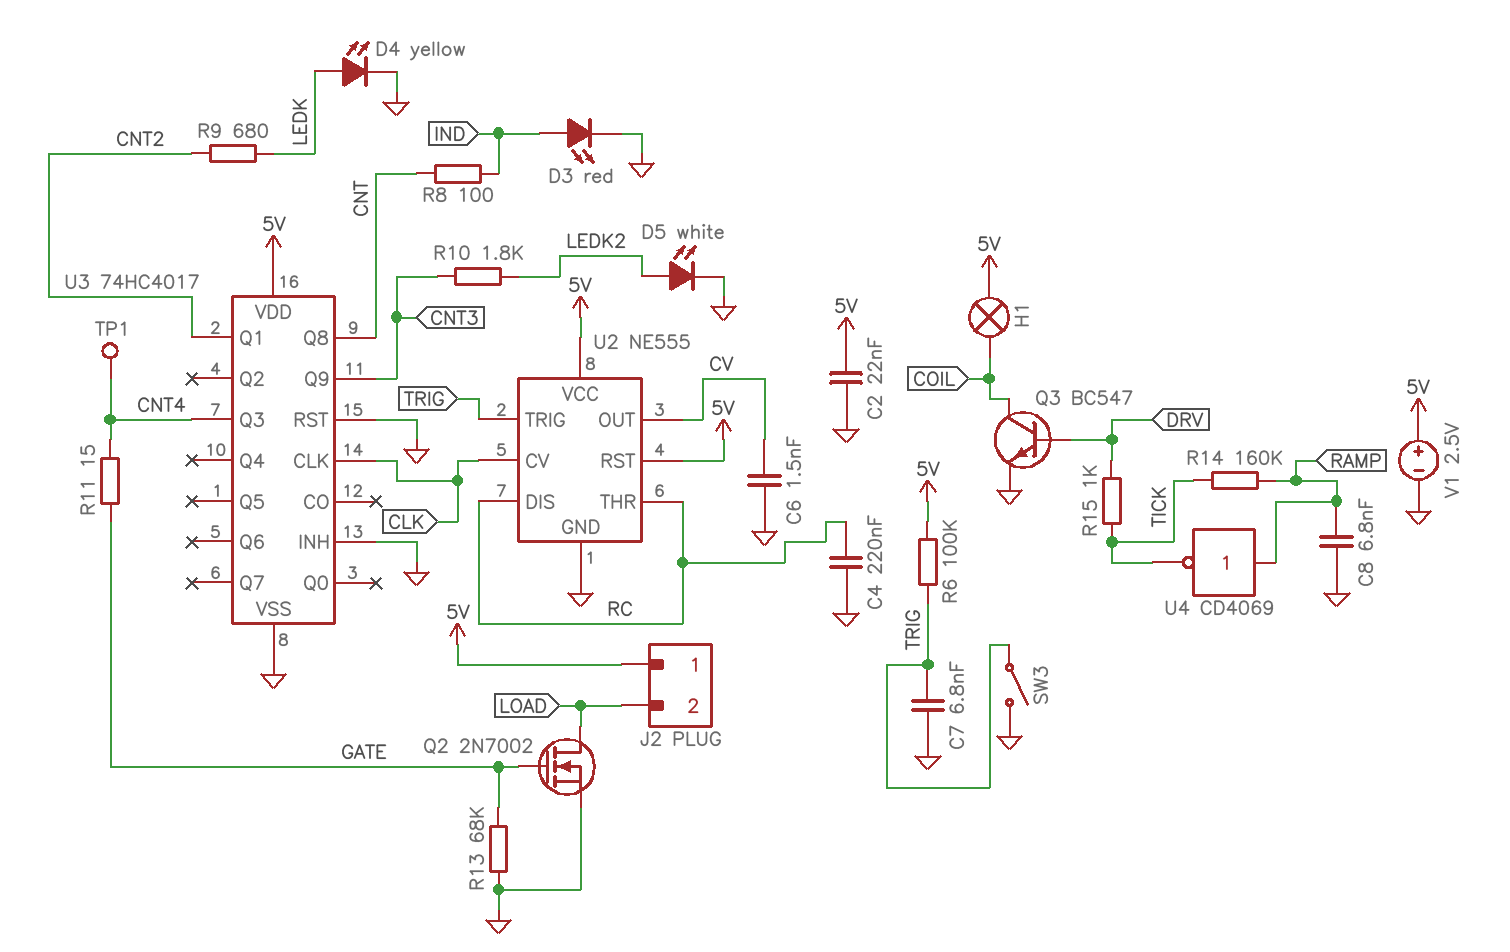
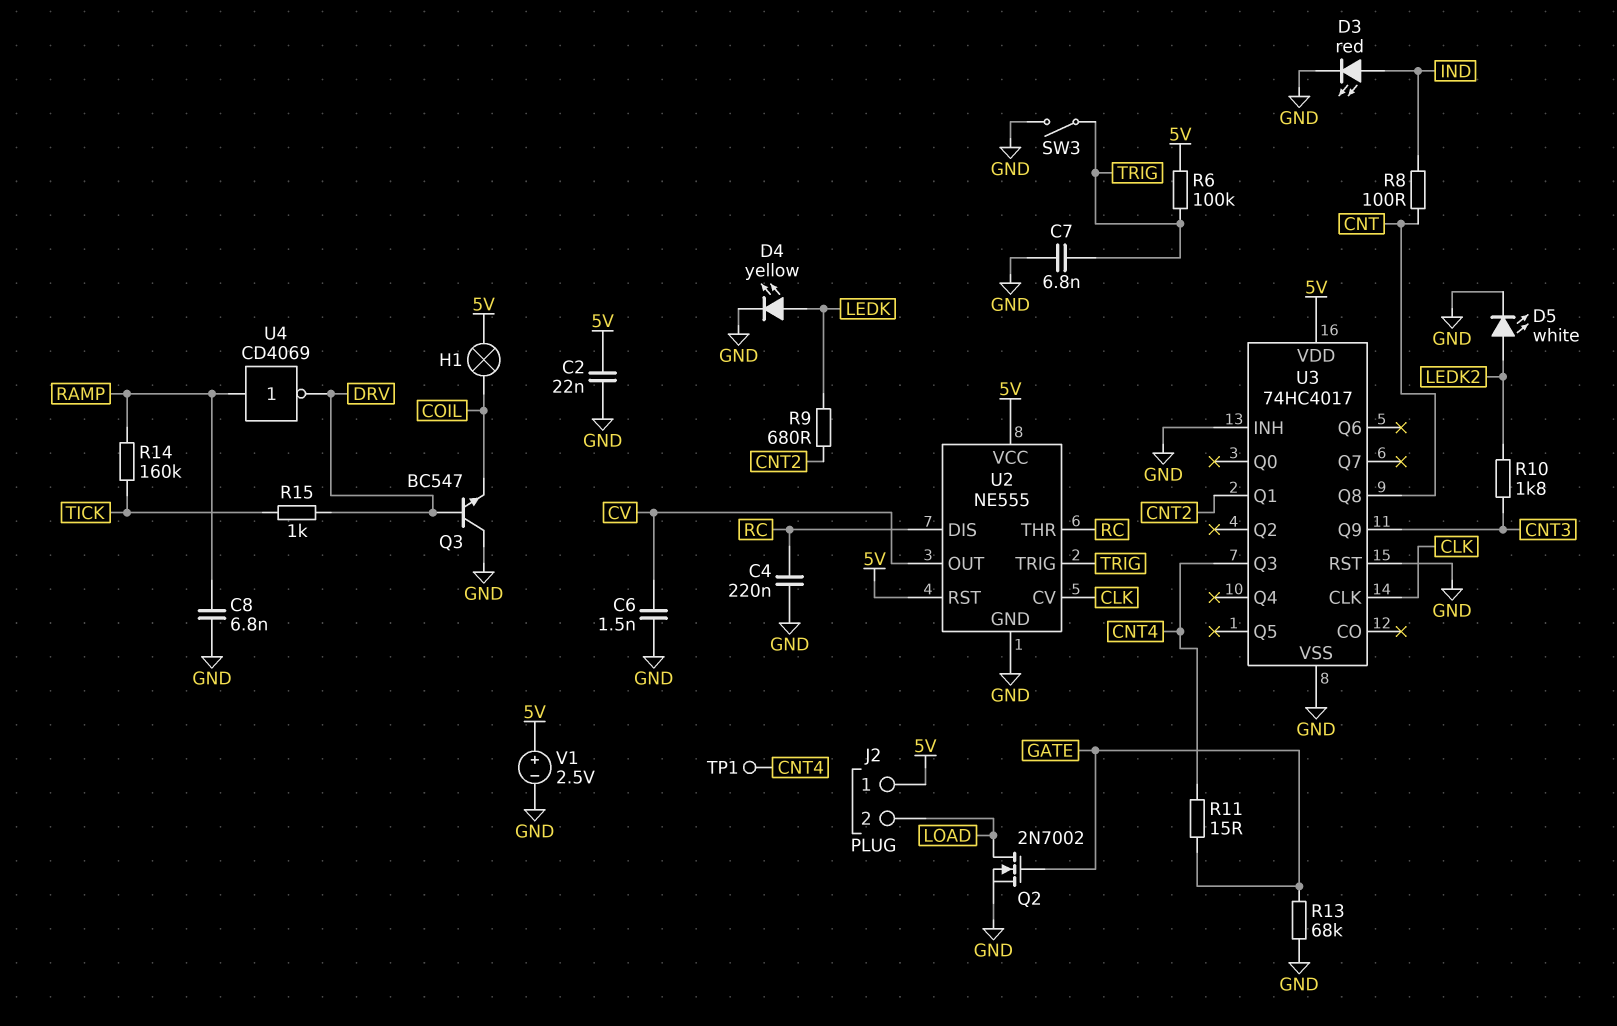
Q3: NPN BC547 (B DRV, C COIL, E GND) -> NPN BC547 (B DRV, C GND, E COIL)
U4: NOT CD4069 (in RAMP, out TICK) -> NOT CD4069 (in RAMP, out DRV)

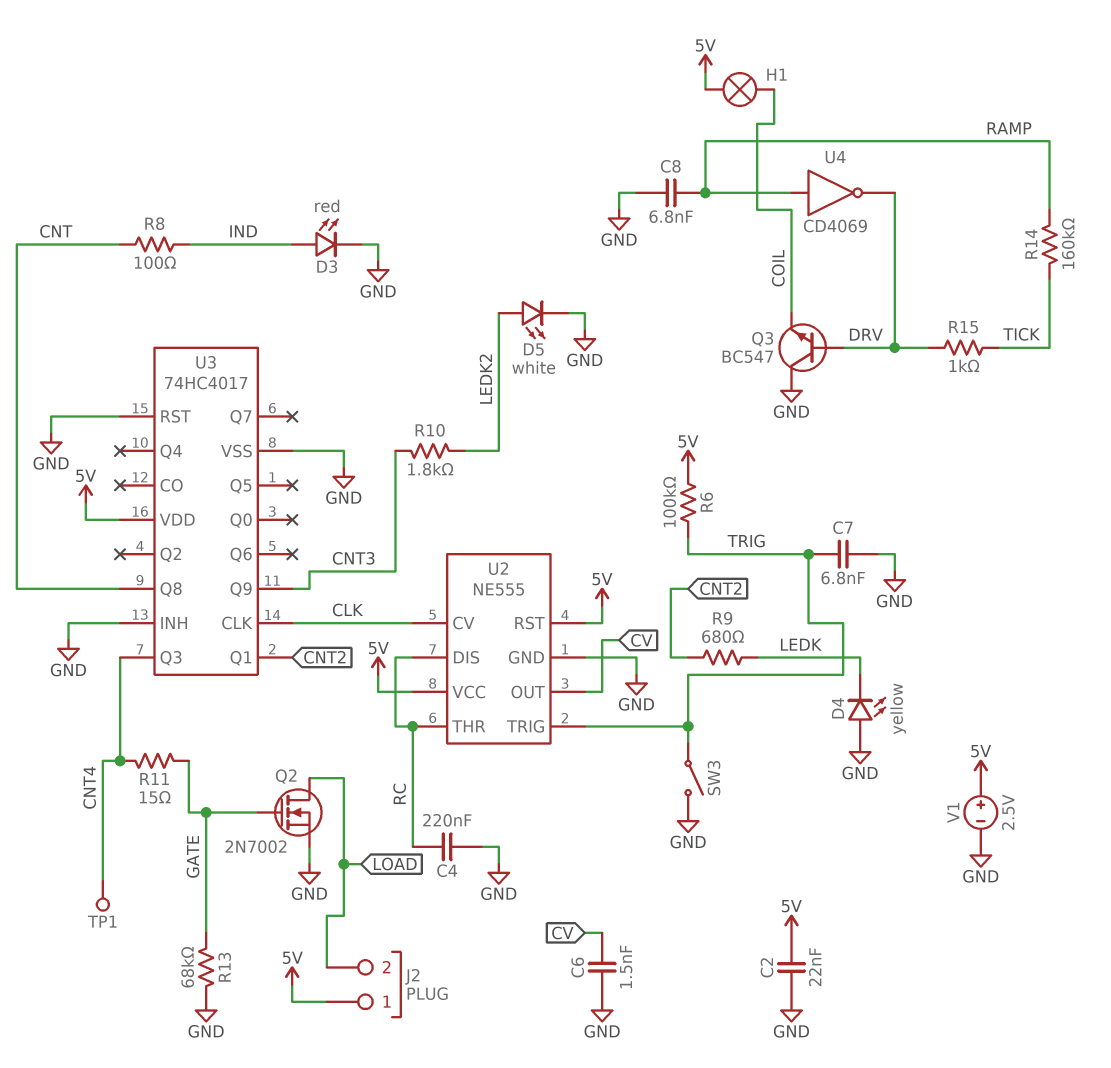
D4: LED yellow (A LEDK, K GND) -> LED yellow (A GND, K LEDK)

